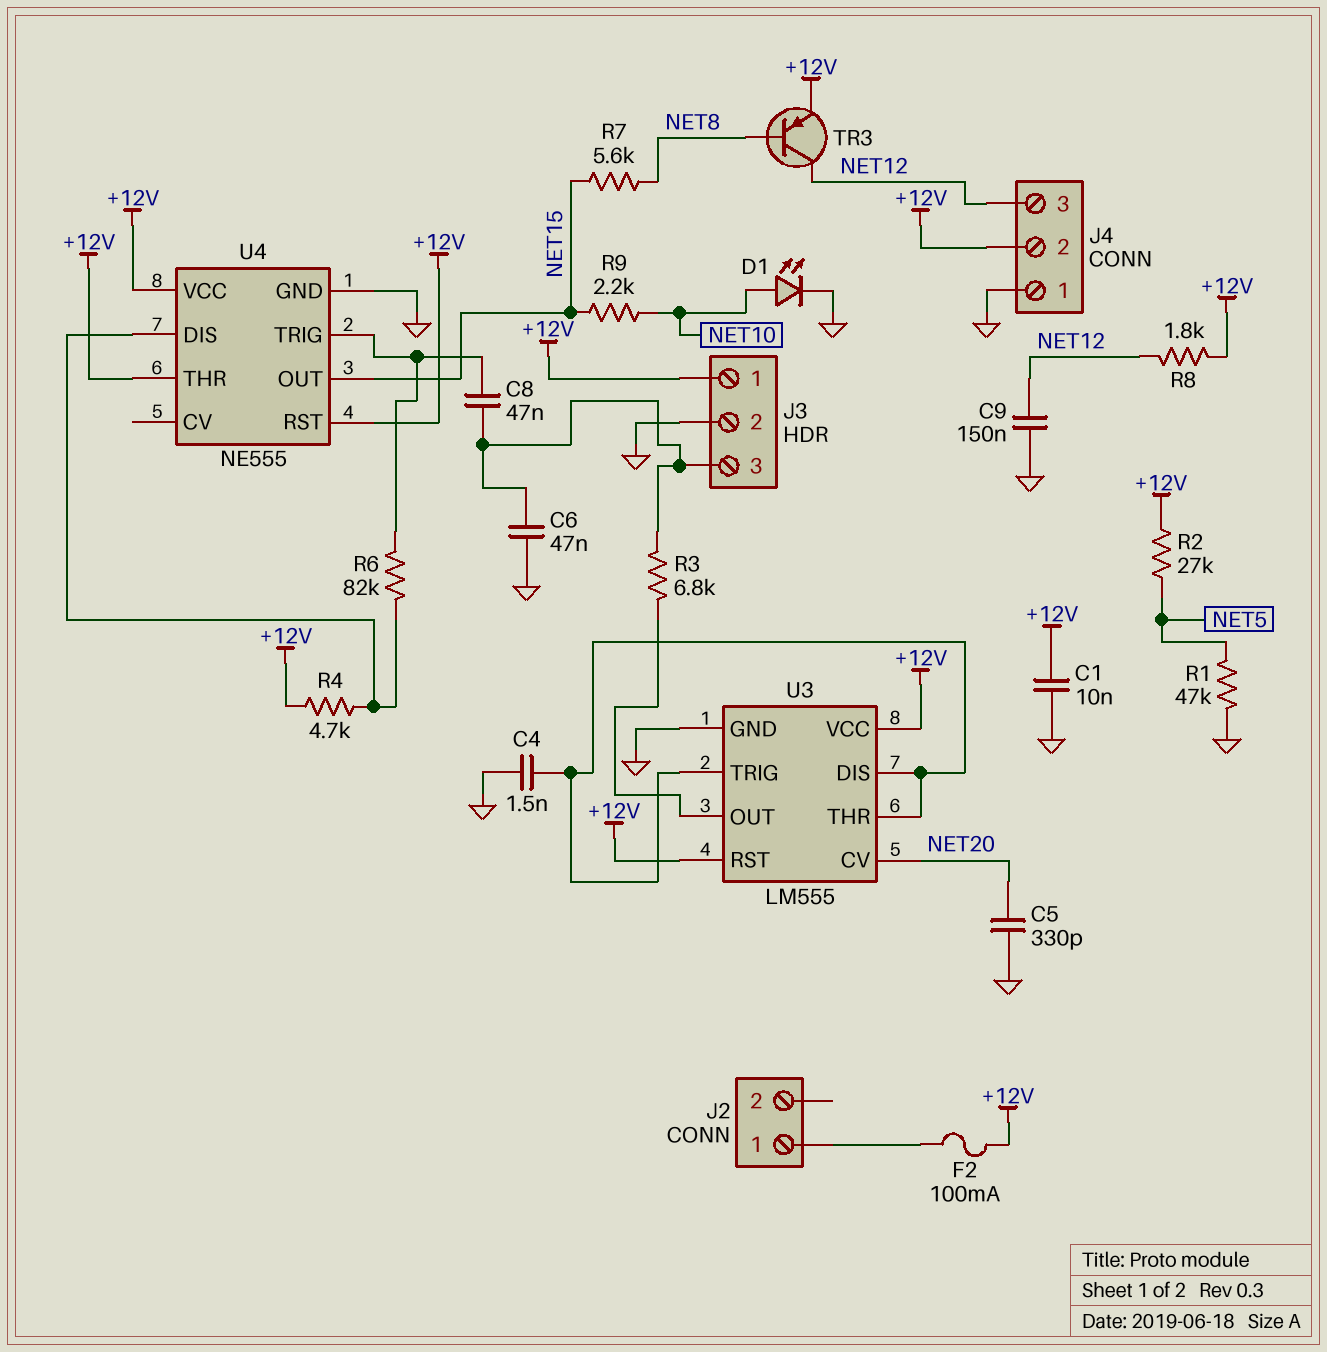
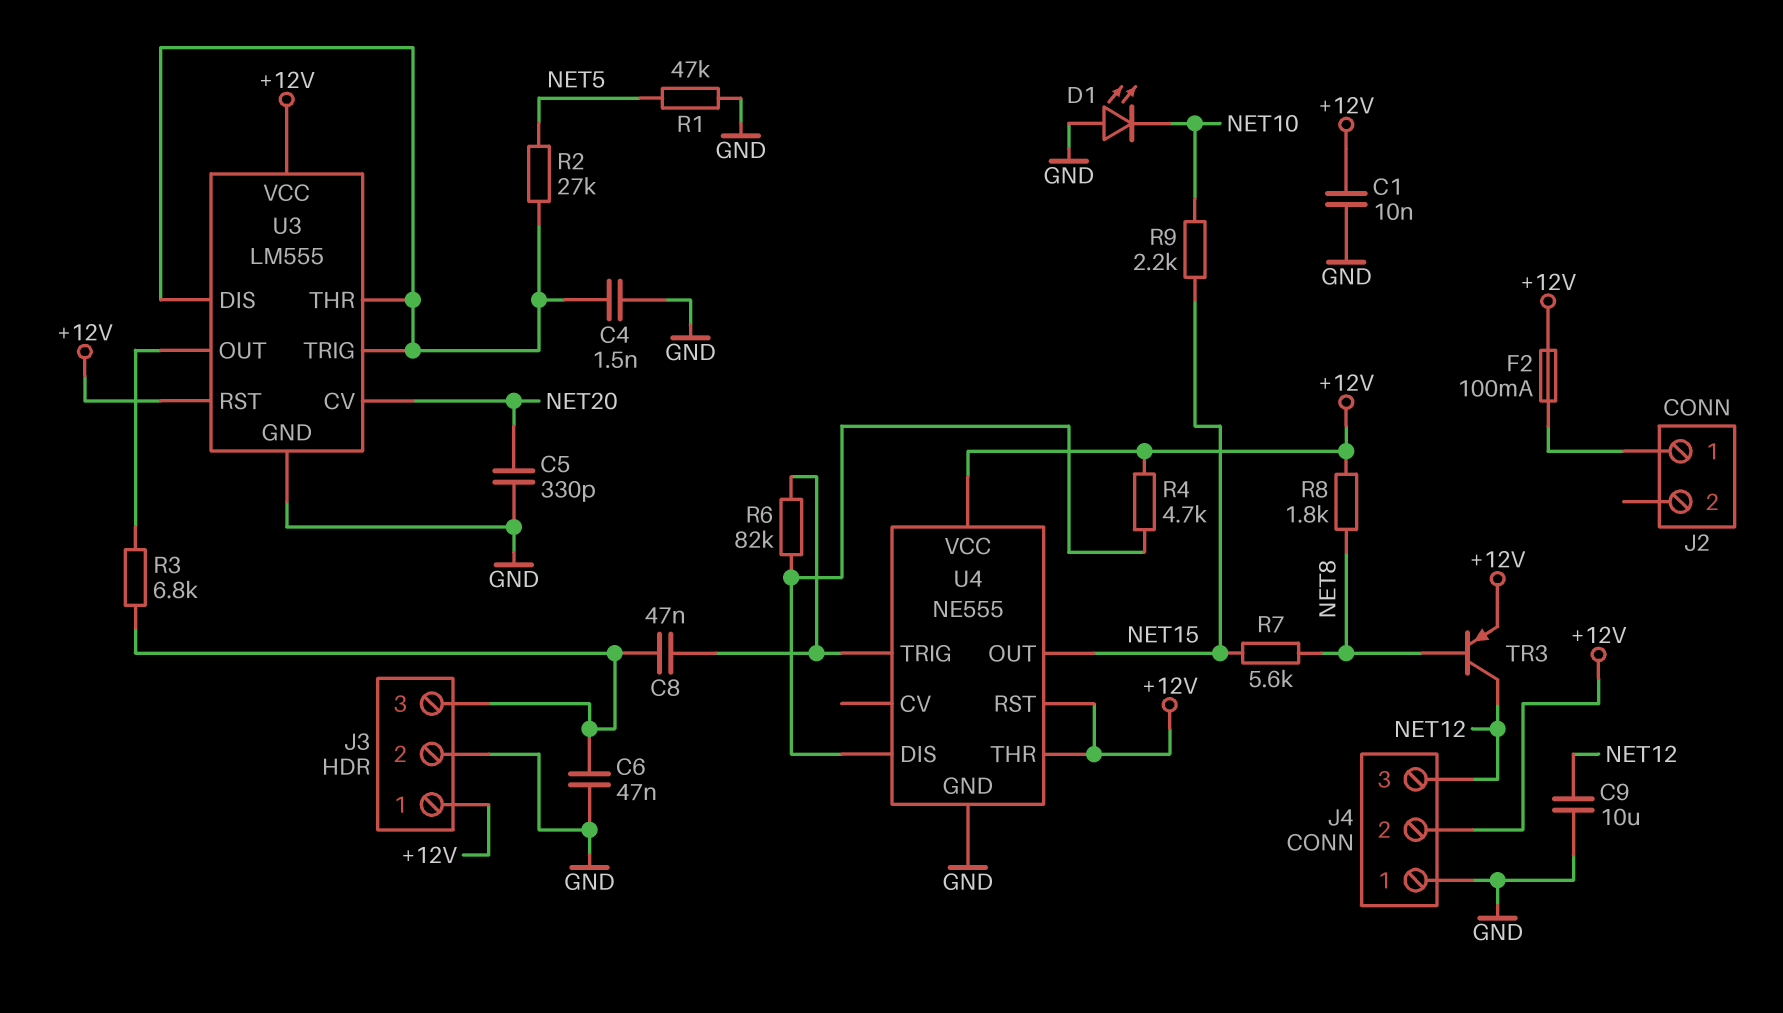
C9: 150nF (GND, NET12) -> 10uF (GND, NET12)
D1: LED (A NET10, K GND) -> LED (A GND, K NET10)
R2: 27k (+12V, NET5) -> 27k (NET5, U3/DIS)
R8: 1.8k (+12V, NET12) -> 1.8k (+12V, NET8)

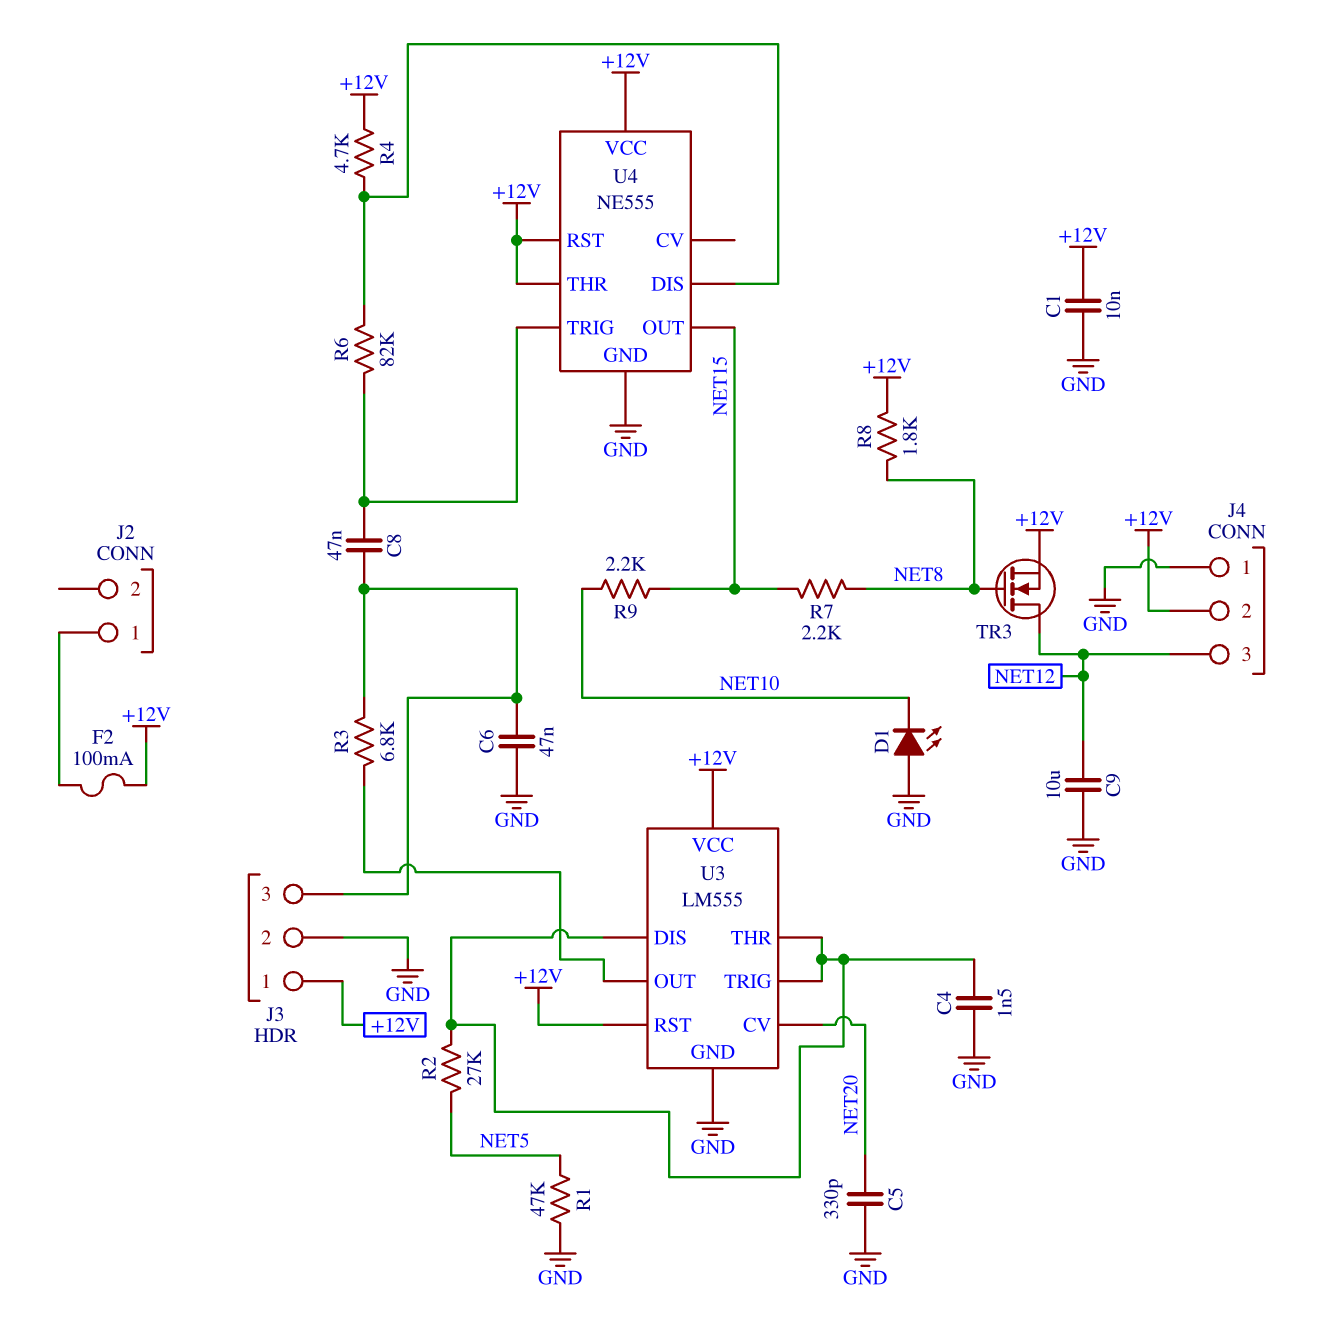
R7: 5.6k (NET8, NET15) -> 2.2k (NET8, NET15)
TR3: PNP (B NET8, C NET12, E +12V) -> NMOS (G NET8, D NET12, S +12V)

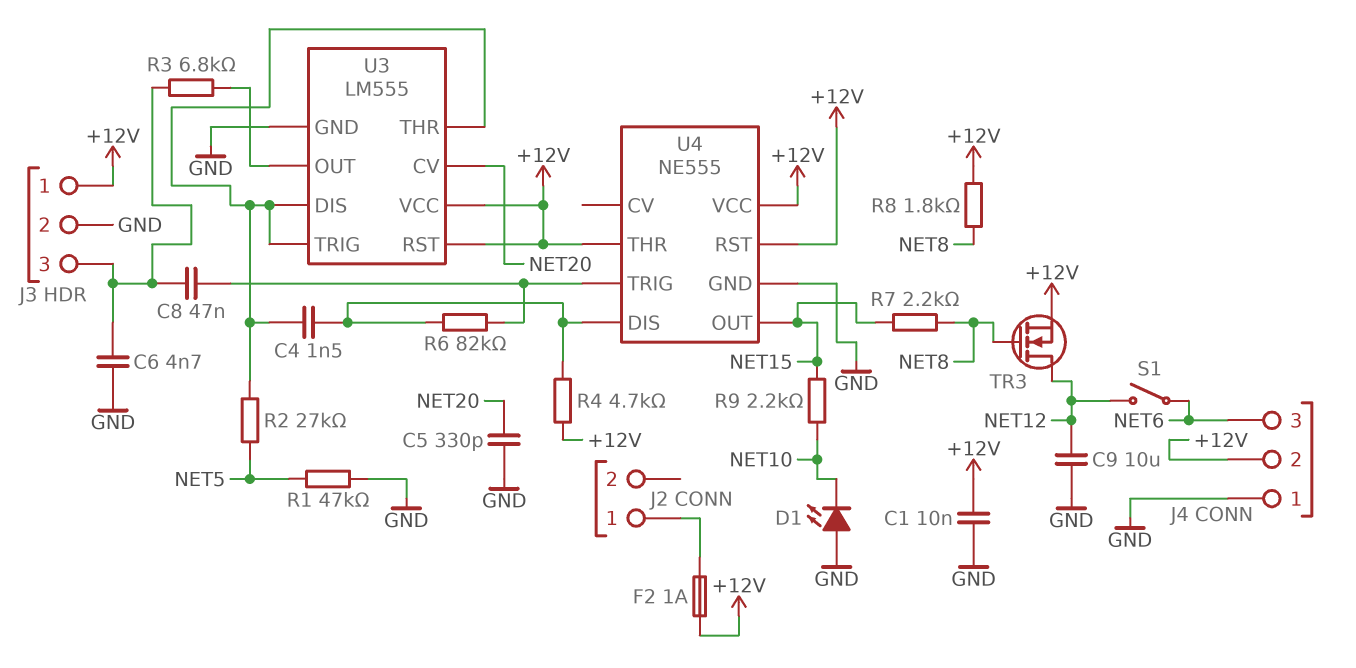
C4: 1.5nF (GND, U3/DIS) -> 1.5nF (U3/DIS, U4/DIS)
C6: 47nF (GND, J3/3) -> 4.7nF (GND, J3/3)
F2: 100mA (+12V, J2/1) -> 1A (+12V, J2/1)
J4 pin 3: NET12 -> NET6
S1: none -> switch (NET6, NET12)

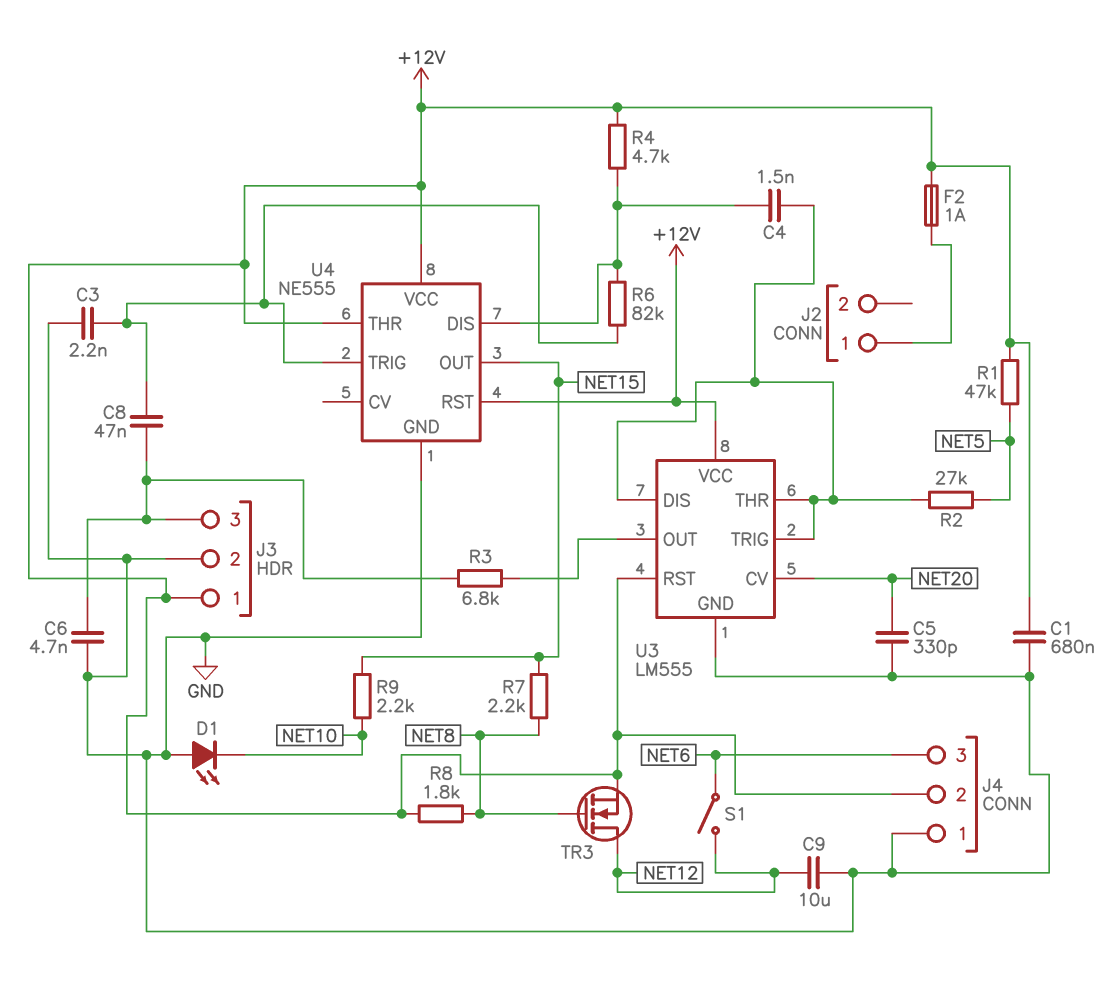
C1: 10nF (+12V, GND) -> 680nF (+12V, GND)
C3: none -> 2.2nF (GND, U4/TRIG)
R1: 47k (GND, NET5) -> 47k (+12V, NET5)

